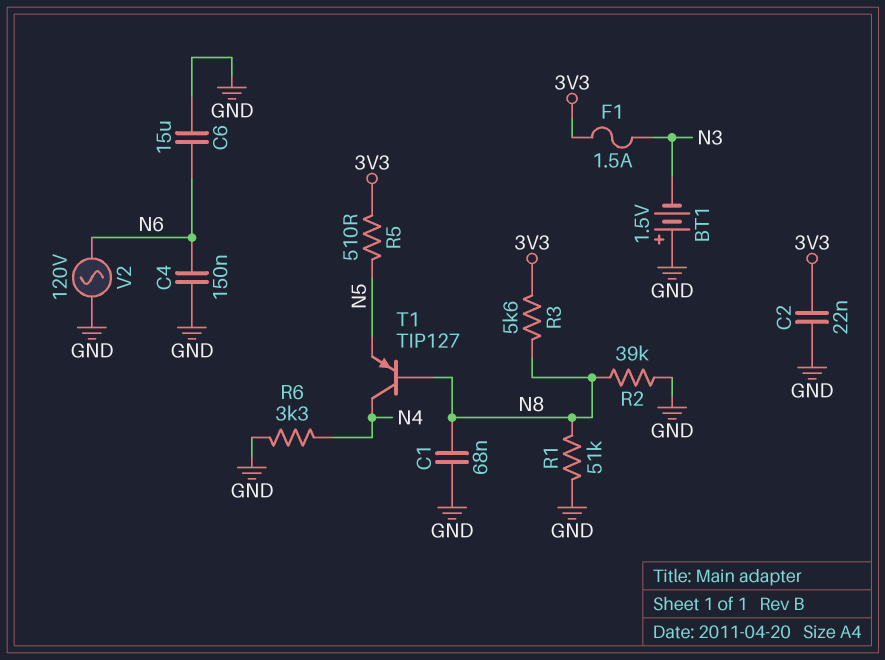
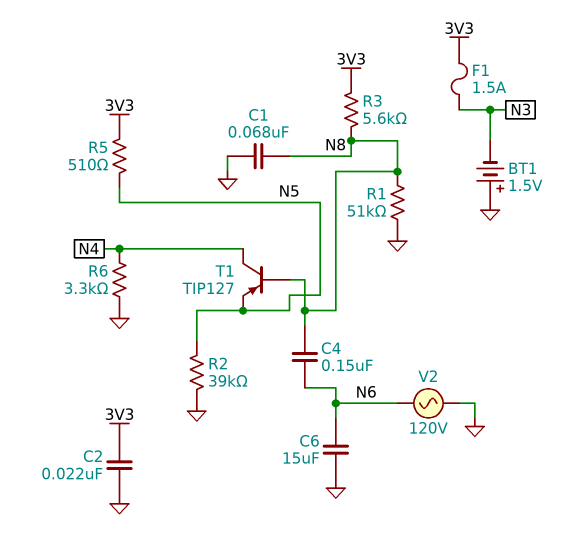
C4: 150nF (GND, N6) -> 150nF (N6, N8)
R2: 39k (GND, N8) -> 39k (GND, N5)

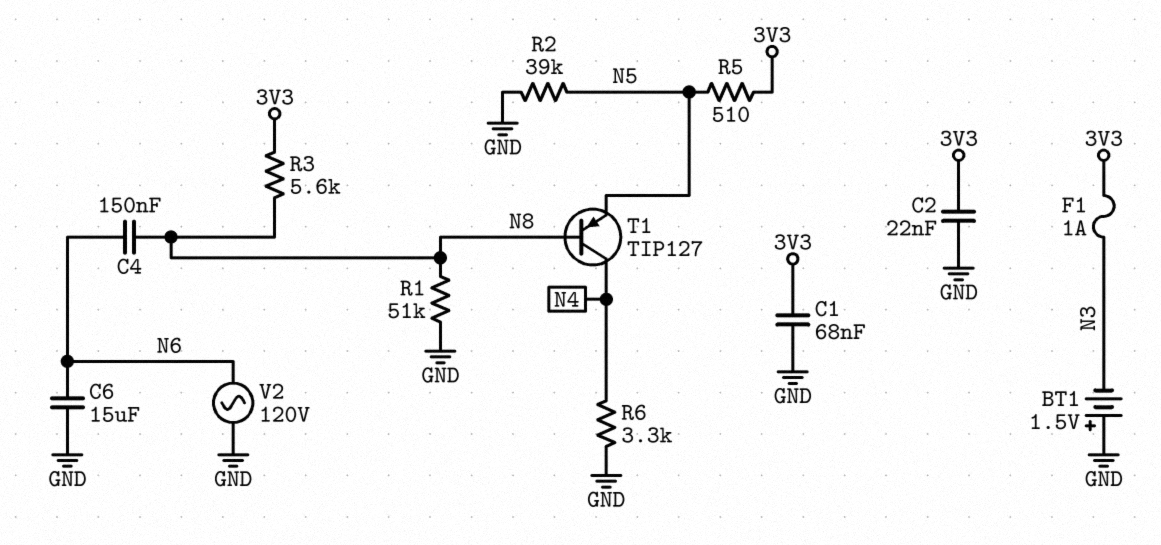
C1: 68nF (GND, N8) -> 68nF (3V3, GND)
F1: 1.5A (3V3, N3) -> 1A (3V3, N3)

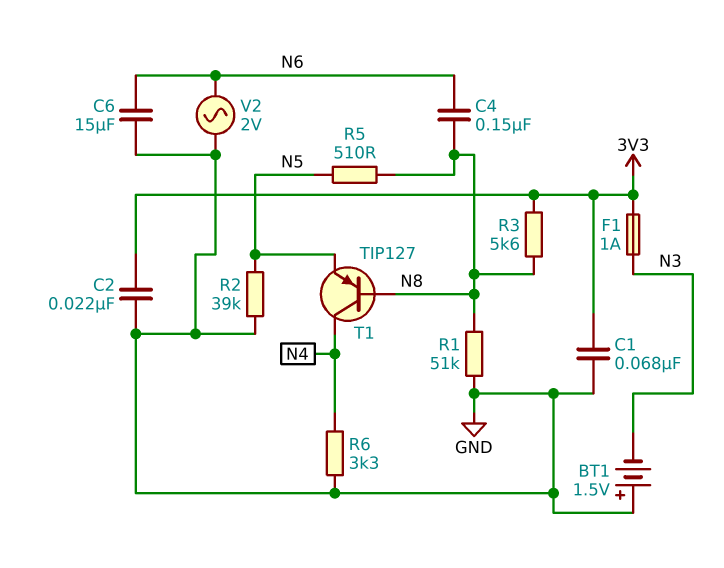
R5: 510 (3V3, N5) -> 510 (N5, N8)
V2: AC 120V (GND, N6) -> AC 2V (GND, N6)

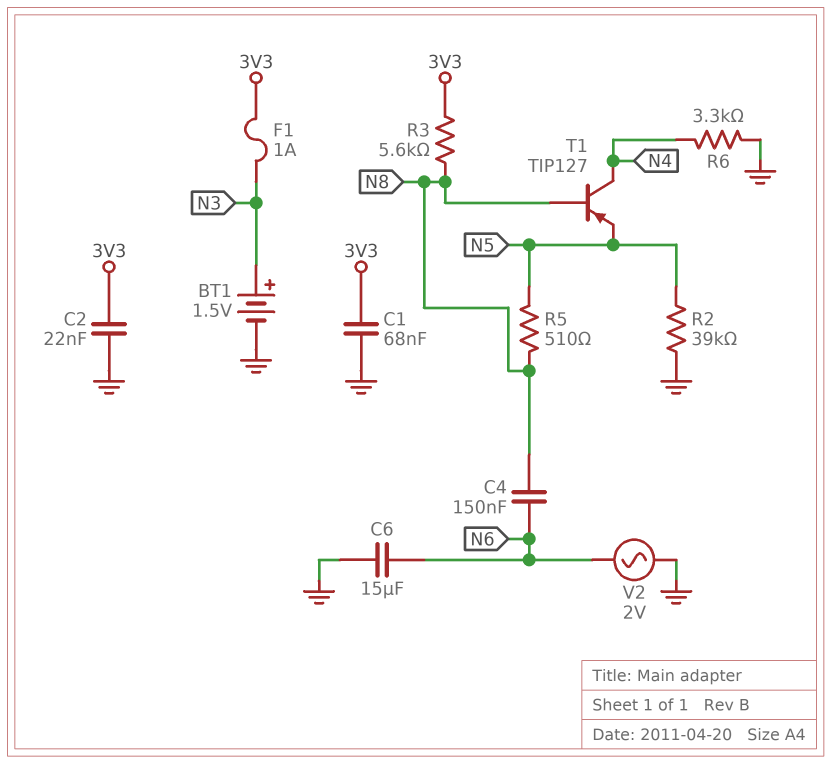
BT1: 1.5V (plus GND, minus N3) -> 1.5V (plus N3, minus GND)
R1: 51k (GND, N8) -> none

